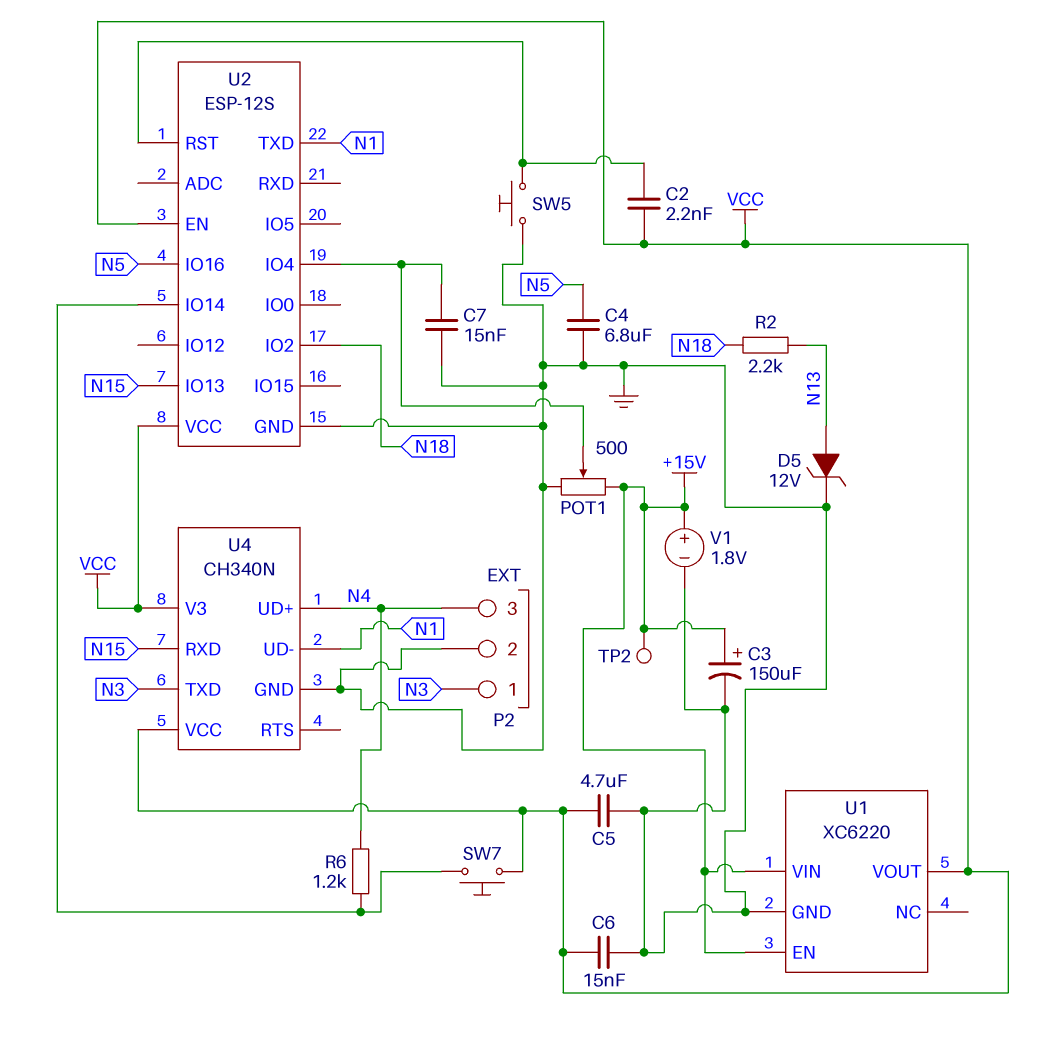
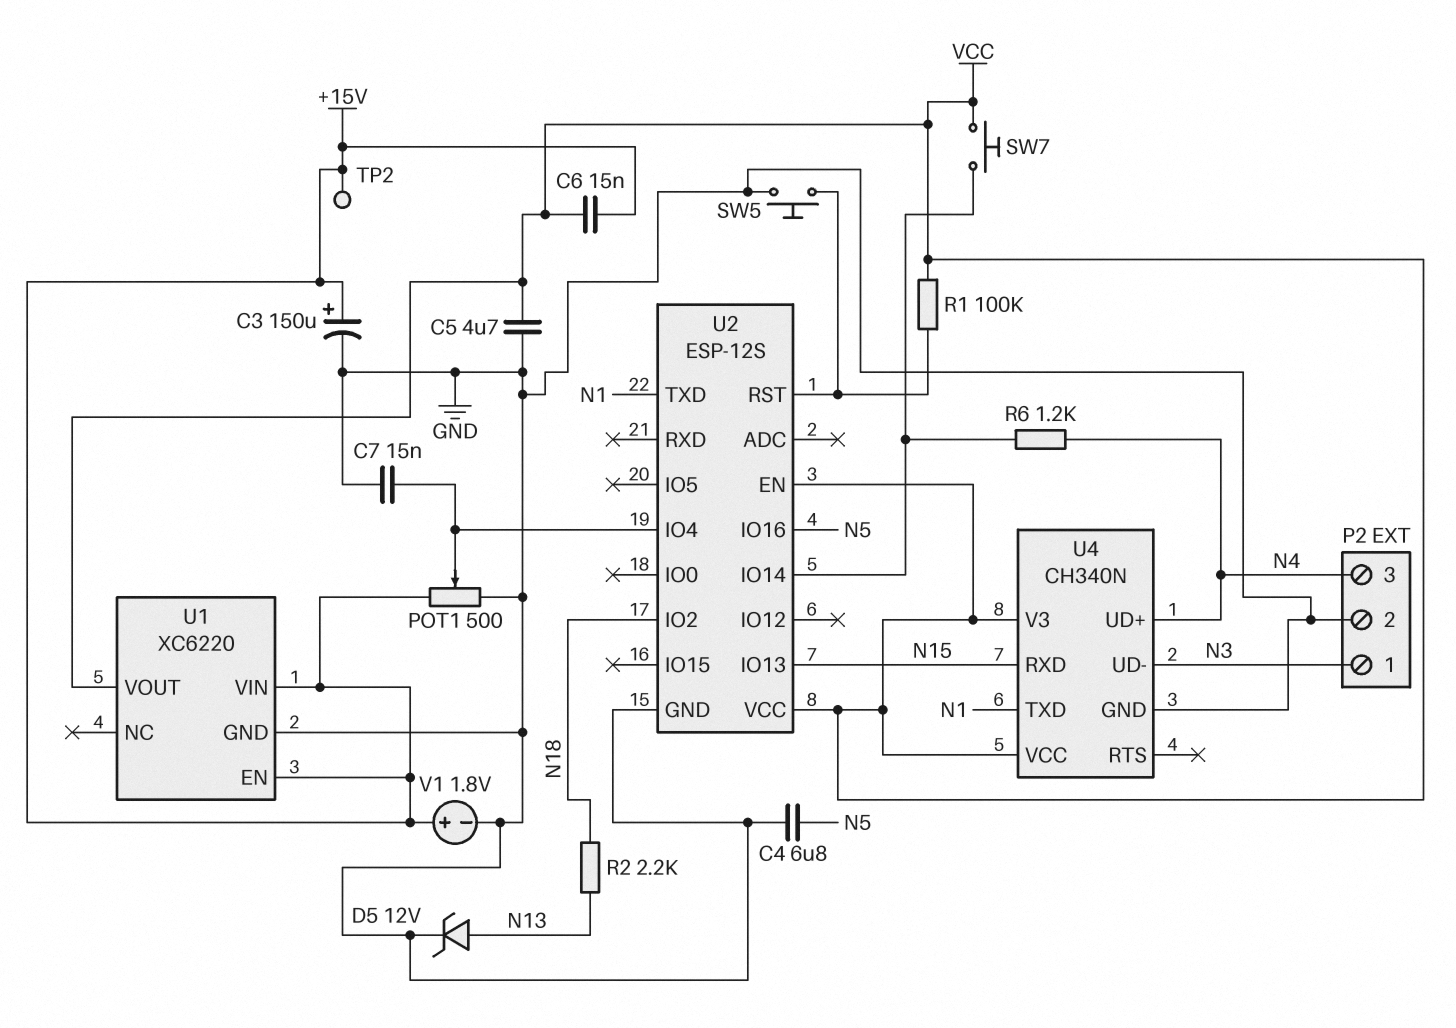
C2: 2.2nF (U2/RST, VCC) -> none
C6: 15nF (GND, VCC) -> 15nF (+15V, VCC)
R1: none -> 100k (U2/RST, VCC)
U4 pin TXD: N3 -> N1
U4 pin UD-: N1 -> N3

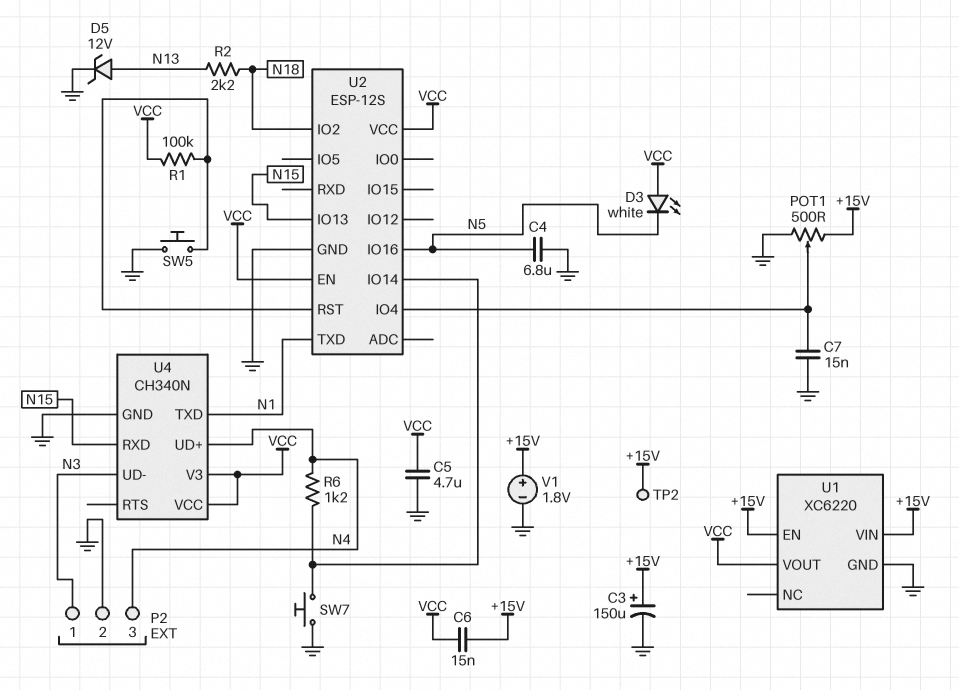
D3: none -> LED white (A VCC, K N5)
SW7: button (U2/IO14, VCC) -> button (GND, U2/IO14)

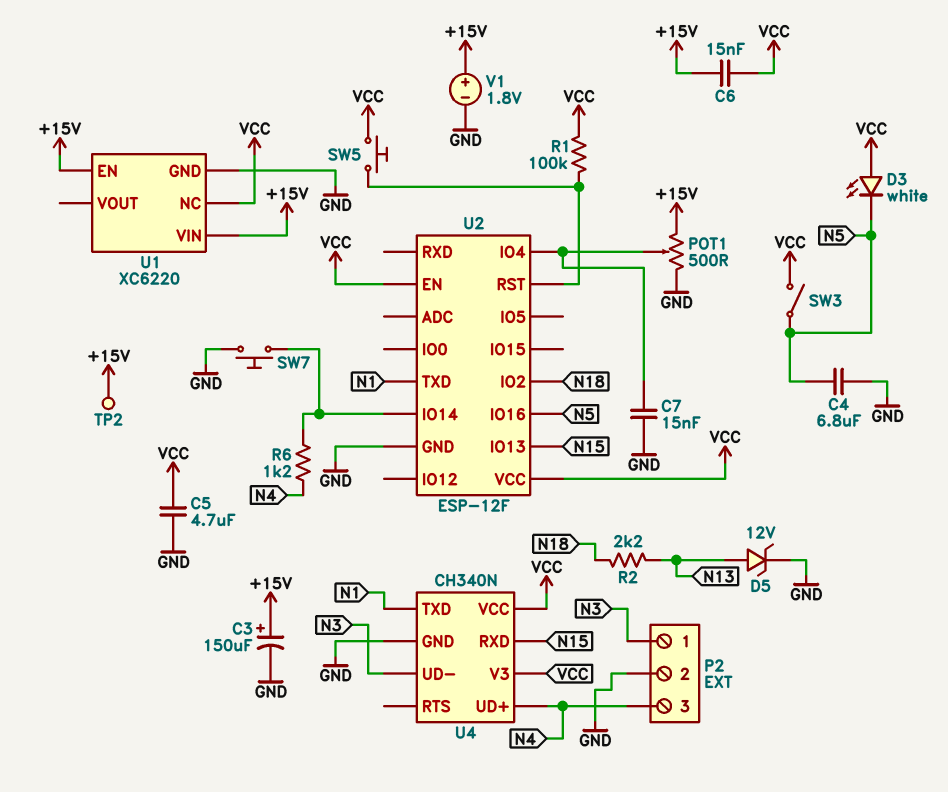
SW3: none -> switch (N5, VCC)
SW5: button (GND, U2/RST) -> button (U2/RST, VCC)
U1 pin NC: none -> VCC
U1 pin VOUT: VCC -> none
U2: ESP-12S -> ESP-12F

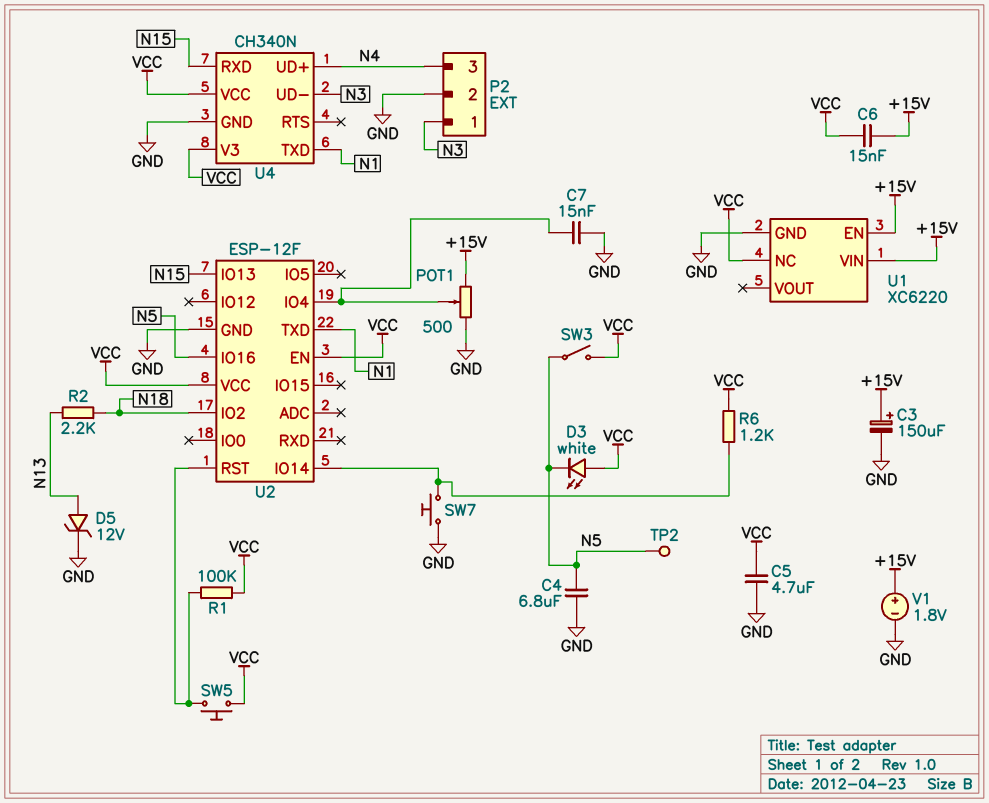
R6: 1.2k (N4, U2/IO14) -> 1.2k (U2/IO14, VCC)
TP2: test point (+15V) -> test point (N5)

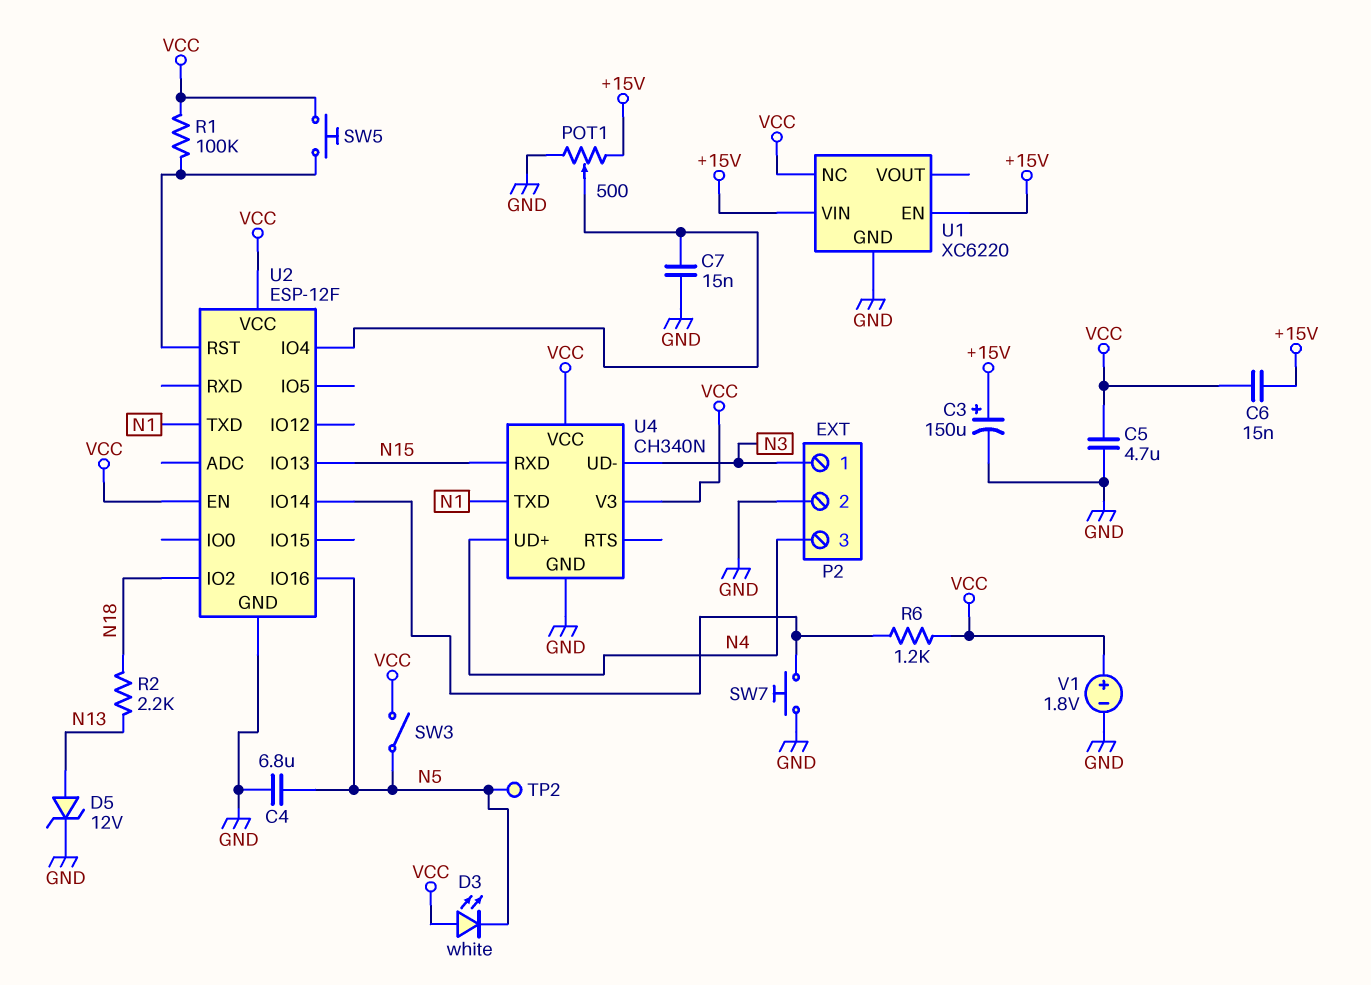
V1: 1.8V (plus +15V, minus GND) -> 1.8V (plus VCC, minus GND)

